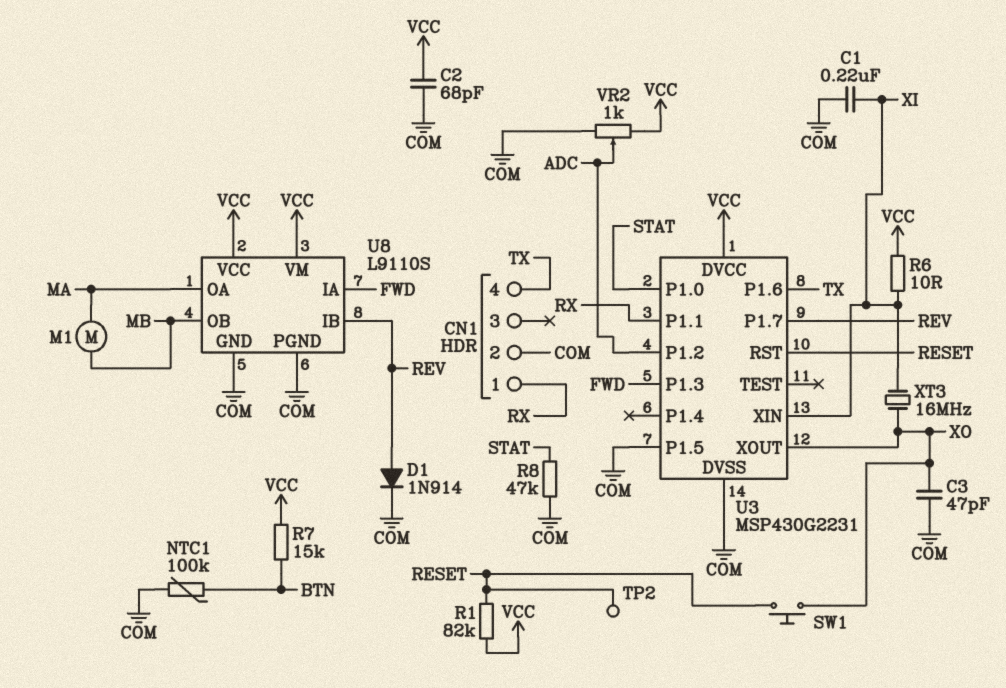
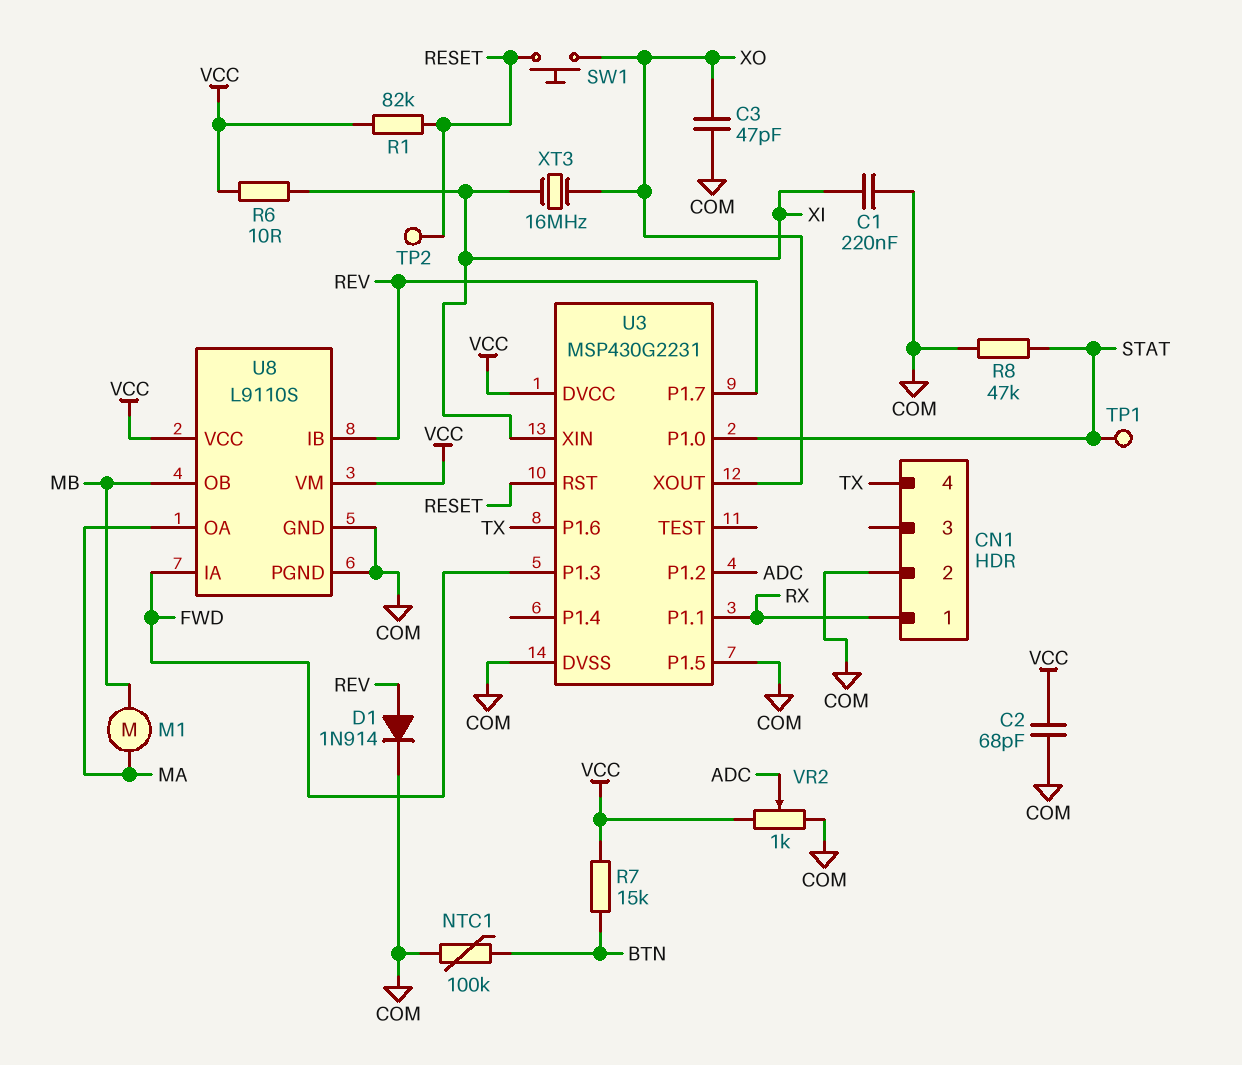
TP1: none -> test point (STAT)

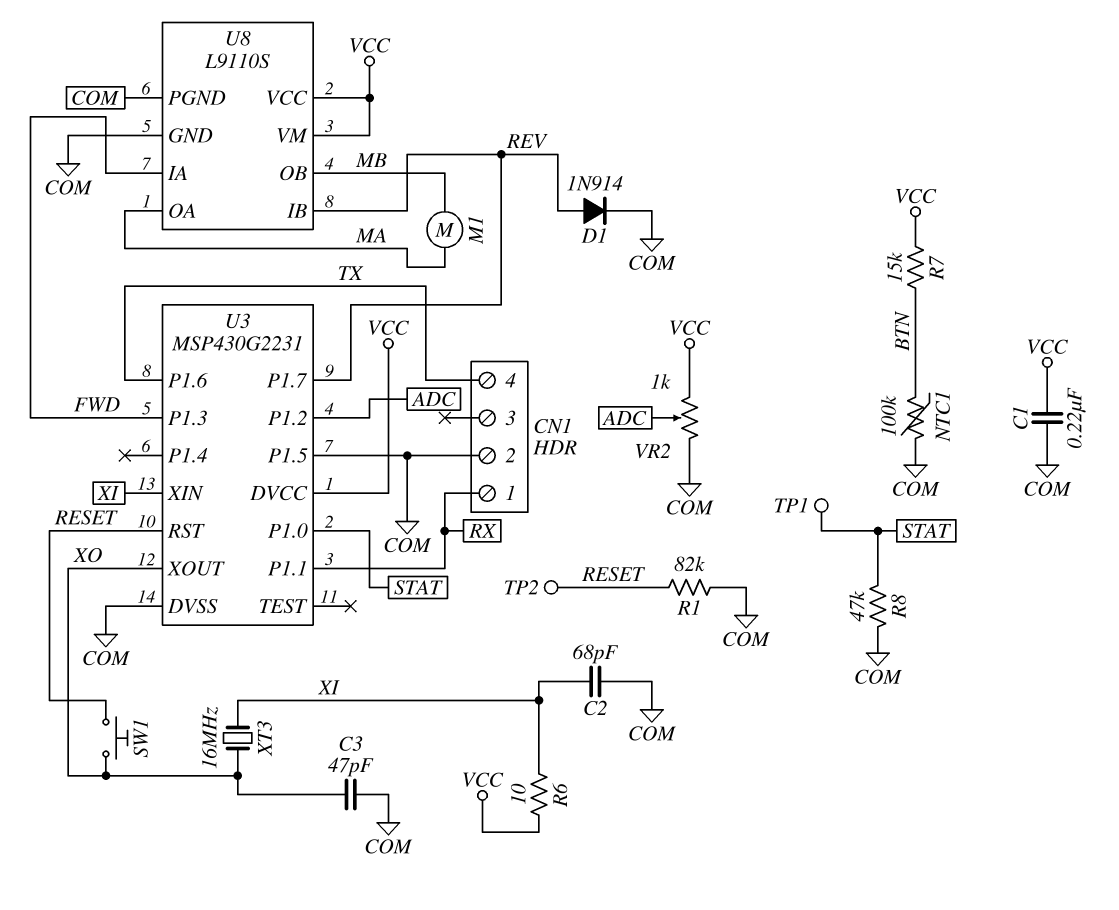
C1: 220nF (COM, XI) -> 220nF (COM, VCC)
C2: 68pF (COM, VCC) -> 68pF (COM, XI)
R1: 82k (RESET, VCC) -> 82k (COM, RESET)

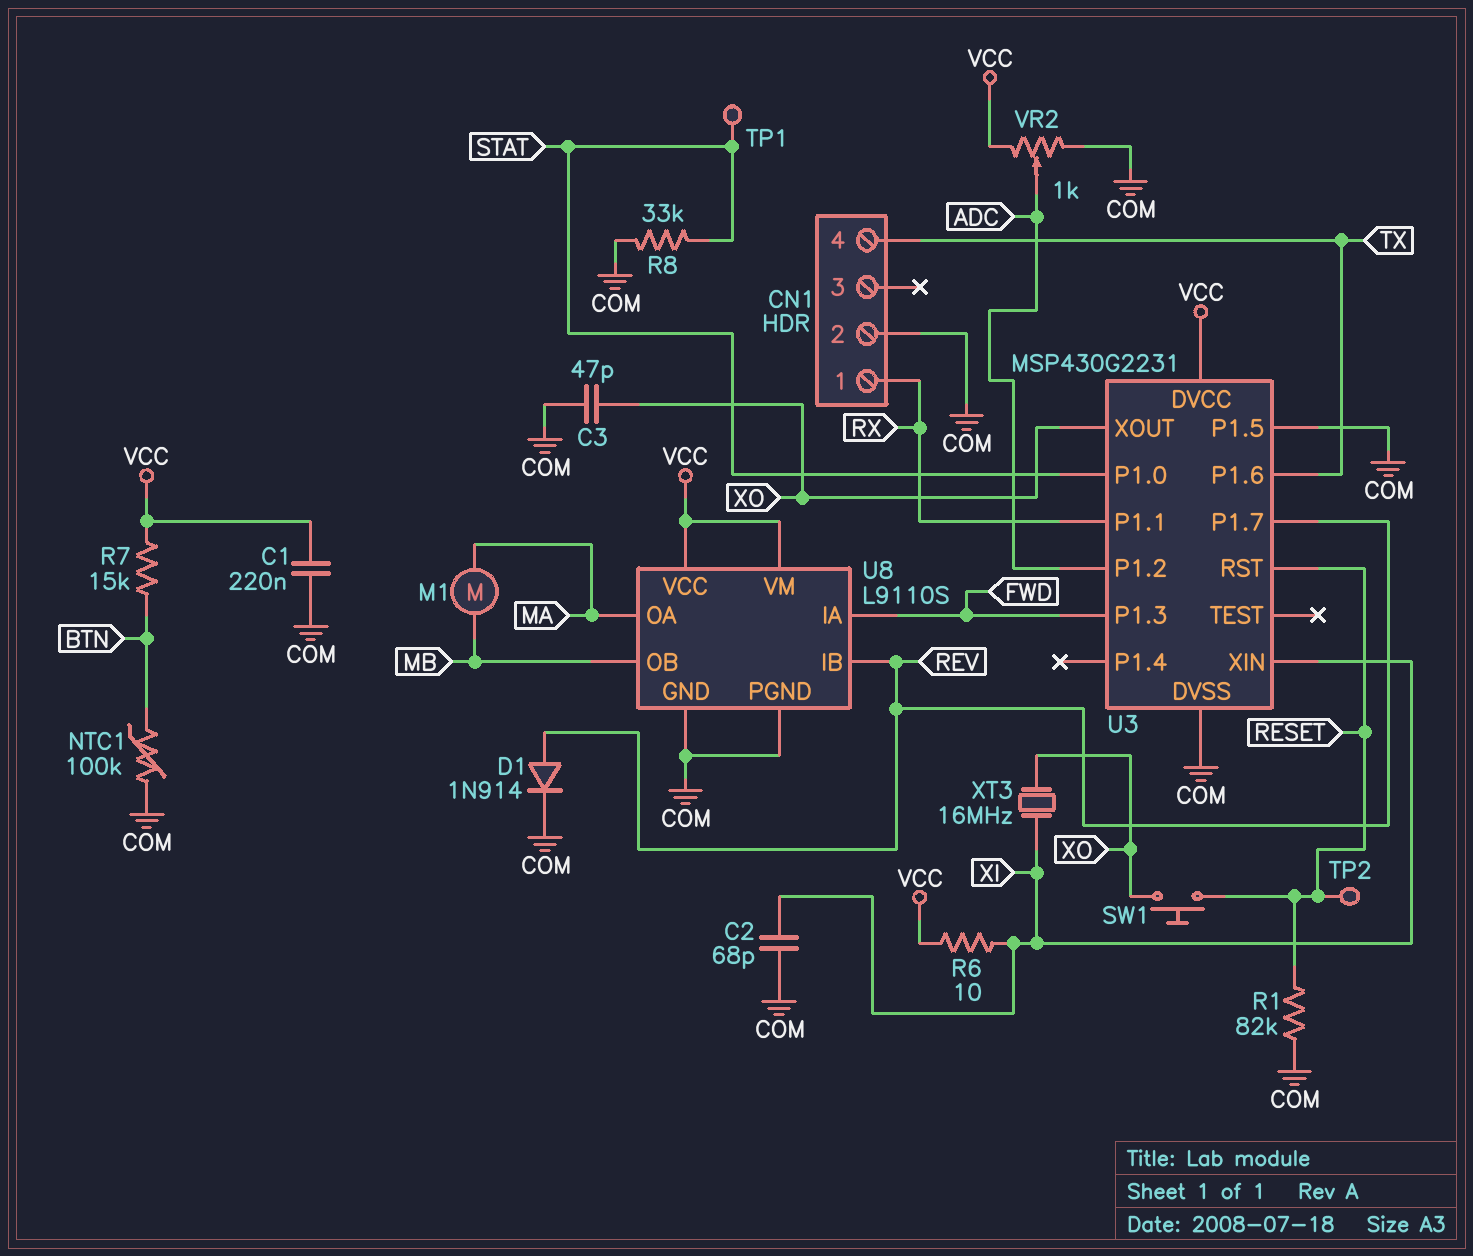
R8: 47k (COM, STAT) -> 33k (COM, STAT)

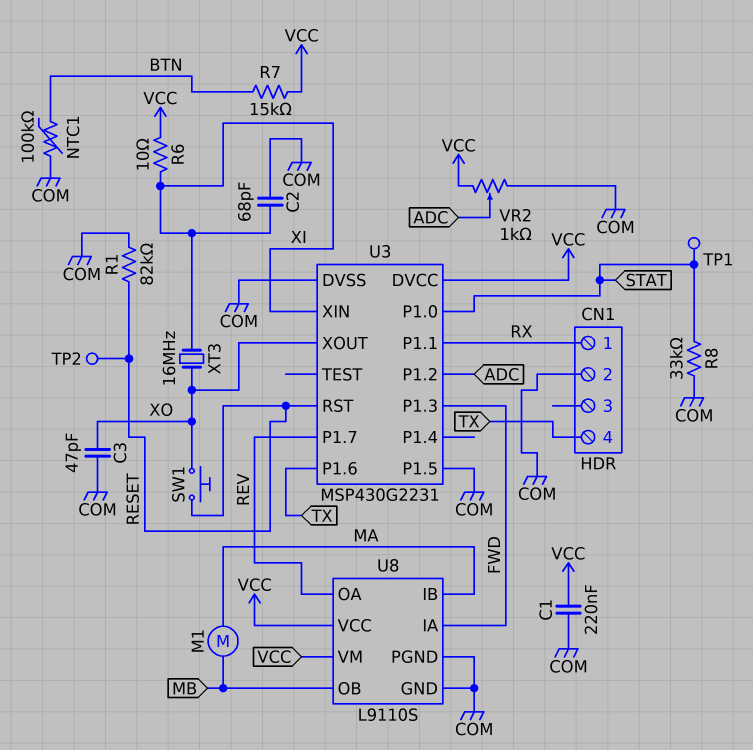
D1: diode 1N914 (A REV, K COM) -> none
U8 pin IB: REV -> MA
U8 pin OA: MA -> REV

